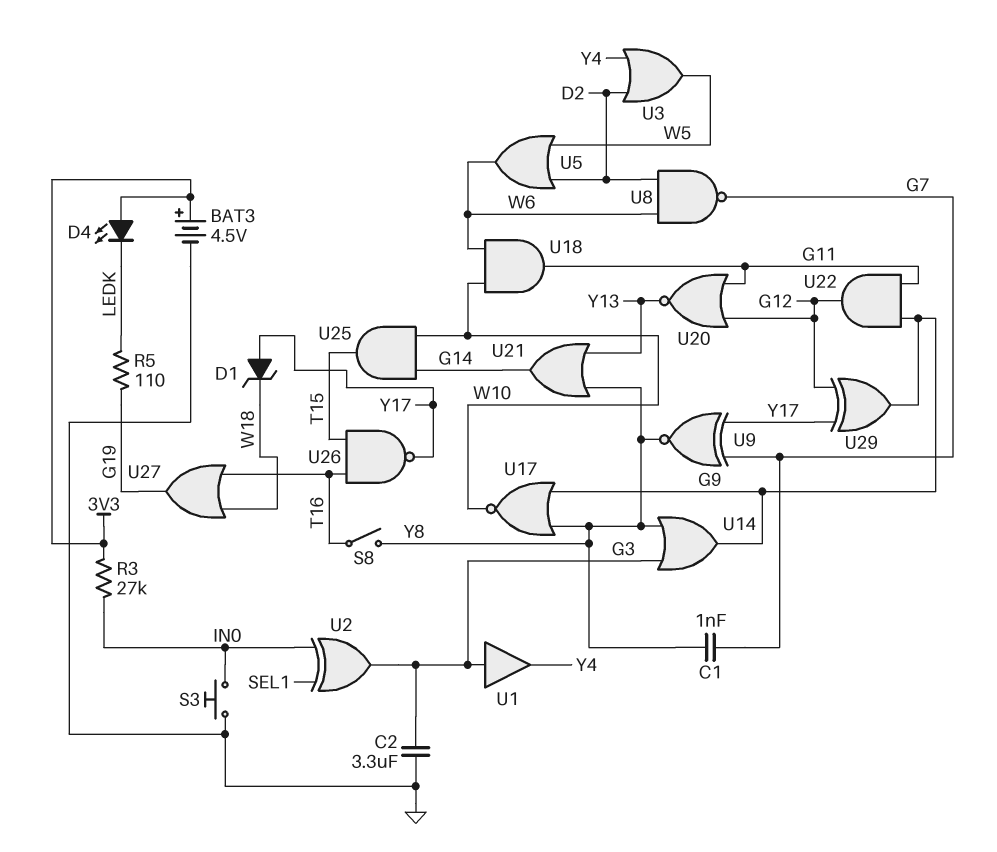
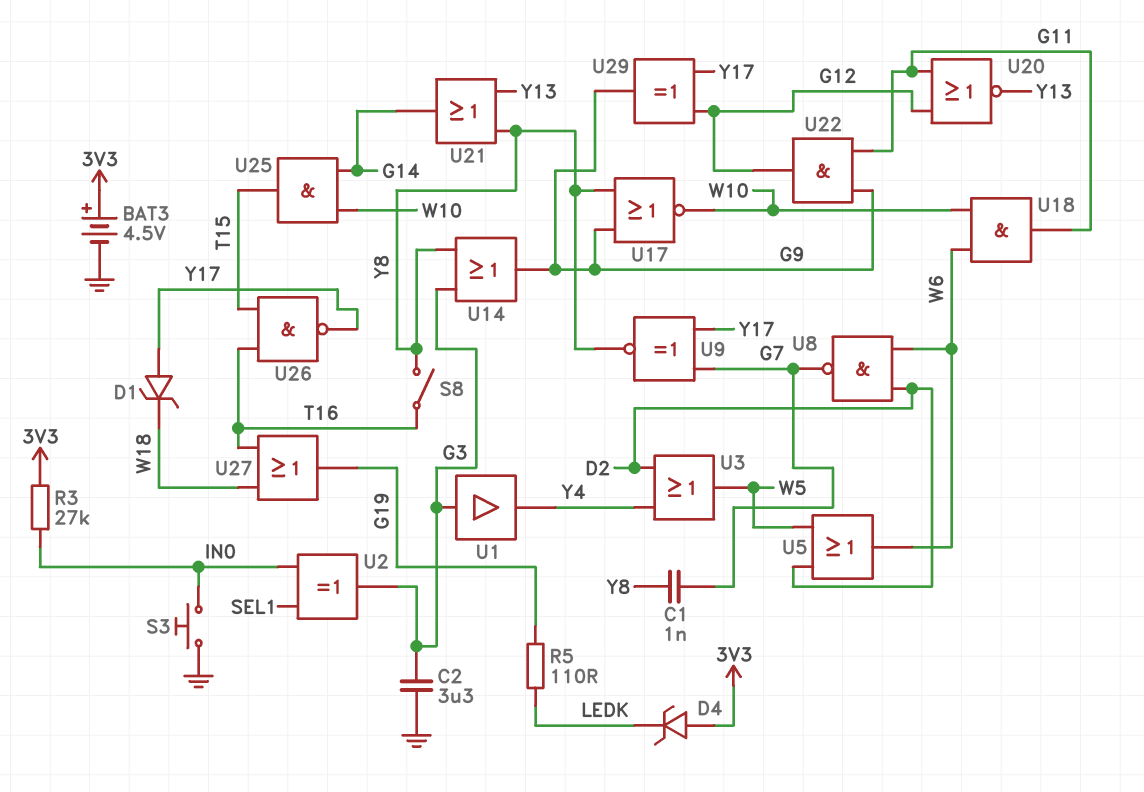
D4: LED (A 3V3, K LEDK) -> zener (A 3V3, K LEDK)

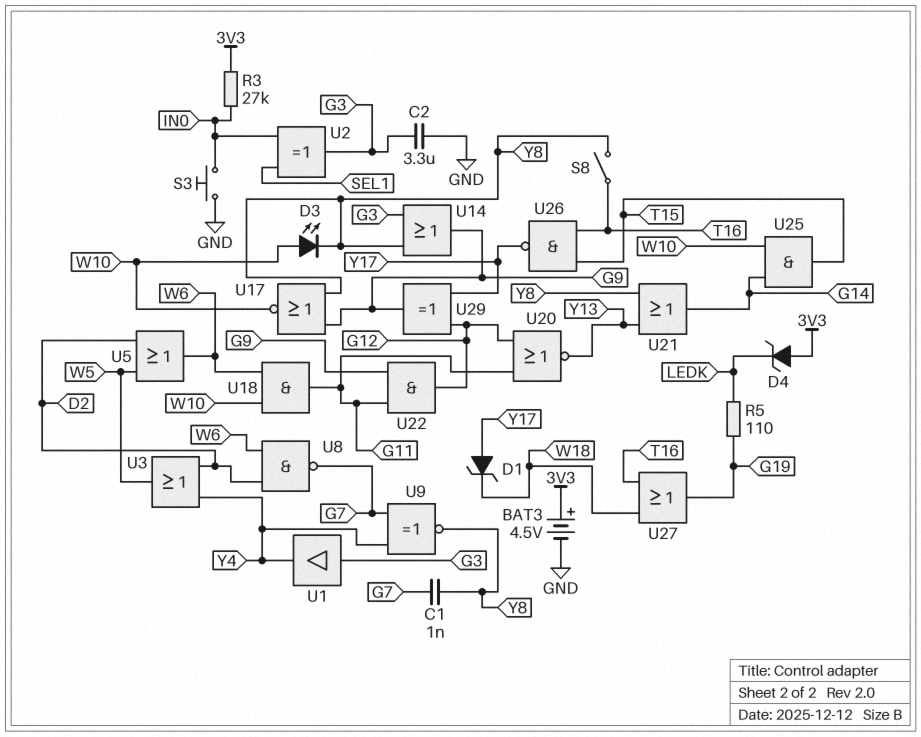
D3: none -> LED (A W10, K Y8)
U9: XNOR (in G7, in Y17, out Y8) -> XNOR (in G7, in Y4, out Y8)

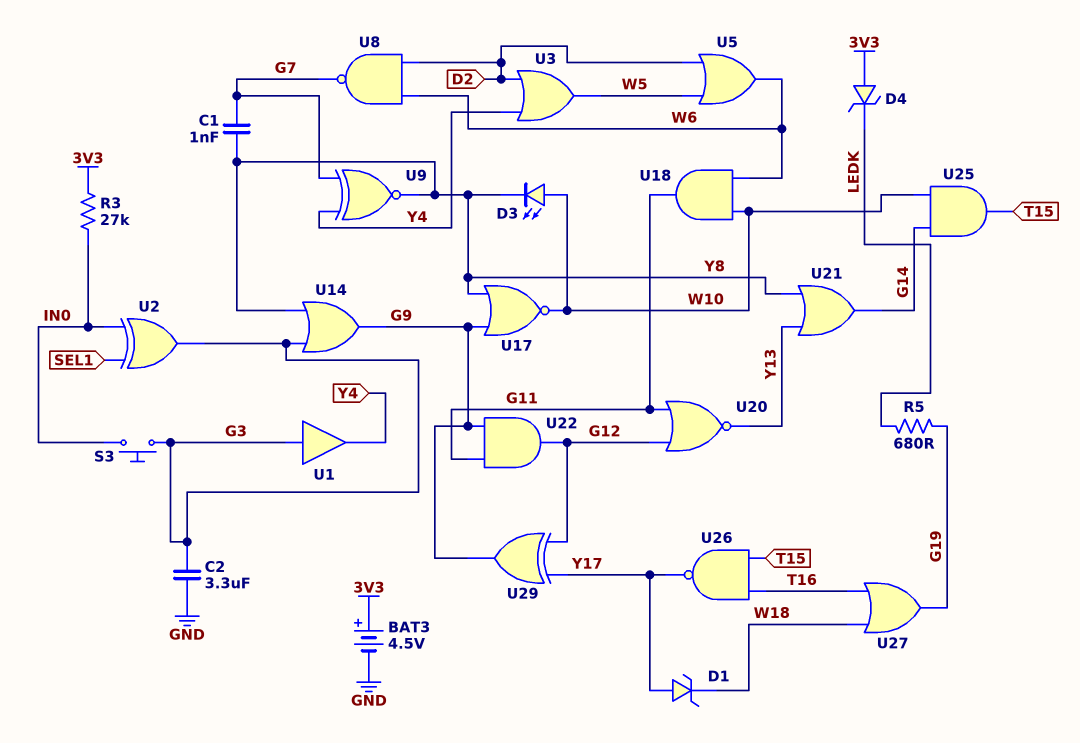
R5: 110 (G19, LEDK) -> 680 (G19, LEDK)
S3: button (GND, IN0) -> button (G3, IN0)
S8: switch (T16, Y8) -> none

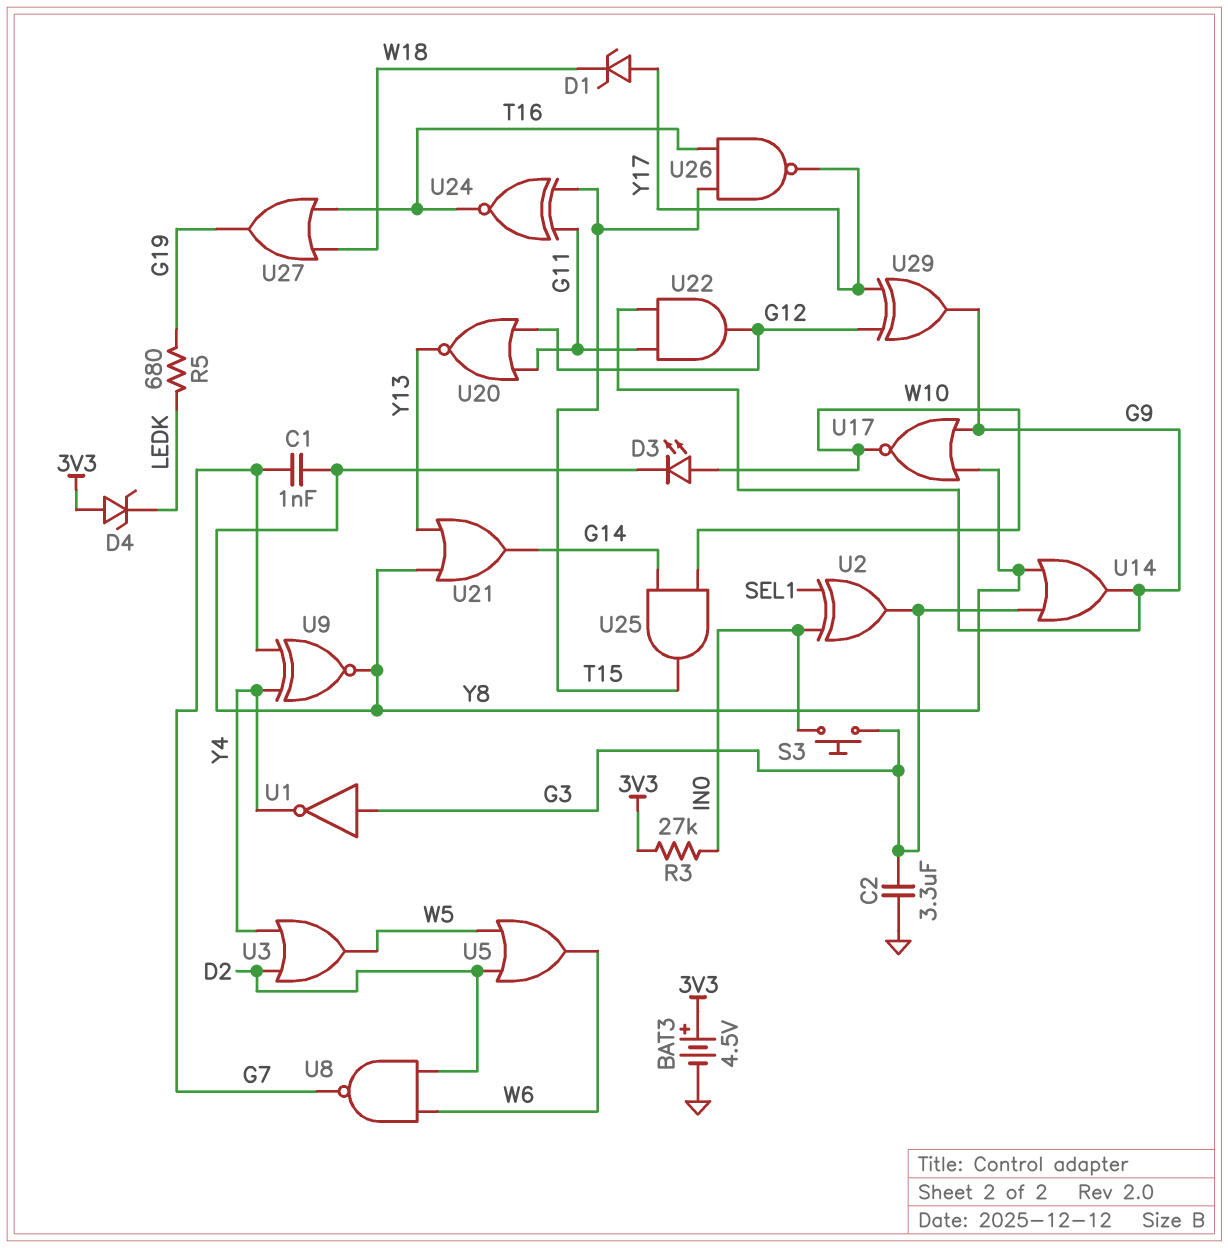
U1: buffer (in G3, out Y4) -> NOT (in G3, out Y4)
U18: AND (in W6, in W10, out G11) -> none
U24: none -> XNOR (in G11, in T15, out T16)

